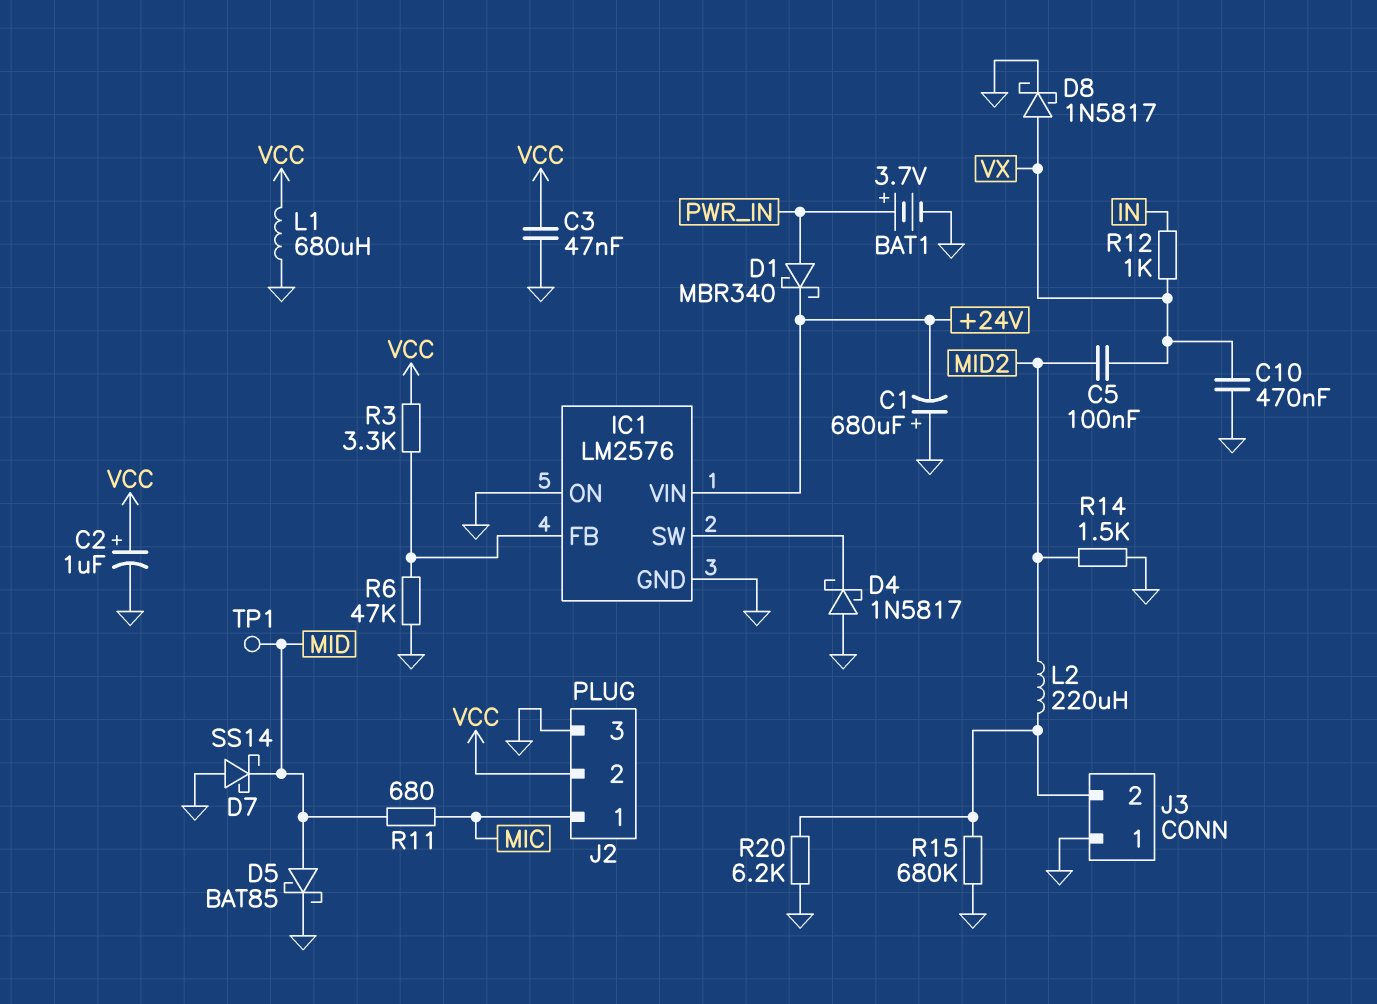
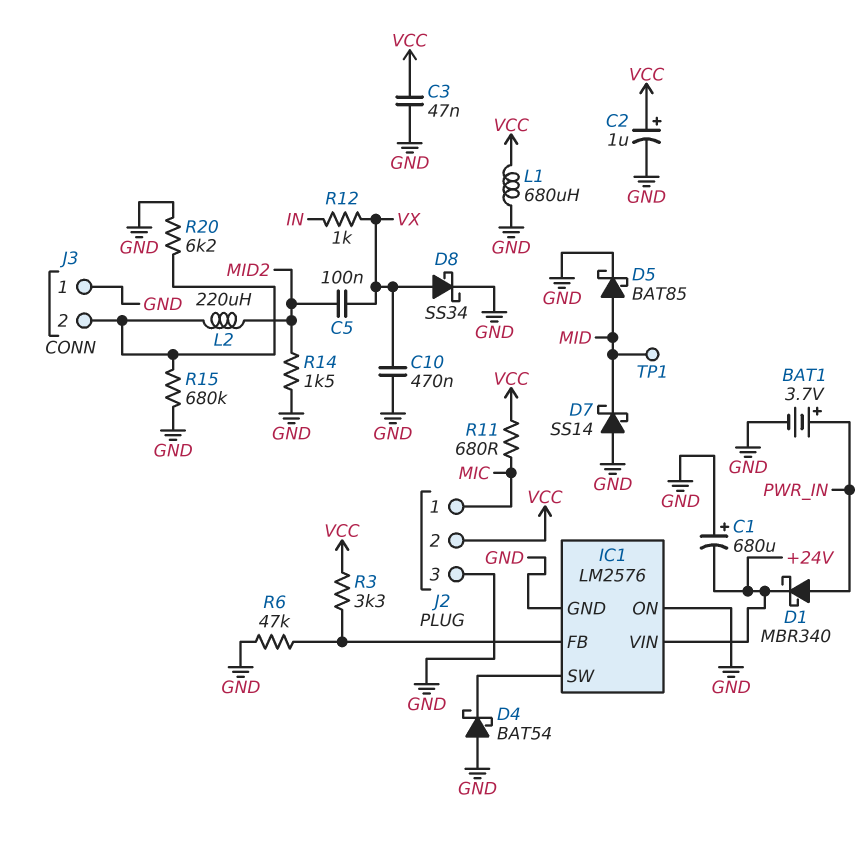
D4: schottky 1N5817 (A GND, K IC1/SW) -> schottky BAT54 (A GND, K IC1/SW)
D8: schottky 1N5817 (A VX, K GND) -> schottky SS34 (A VX, K GND)
R11: 680 (MIC, MID) -> 680 (MIC, VCC)

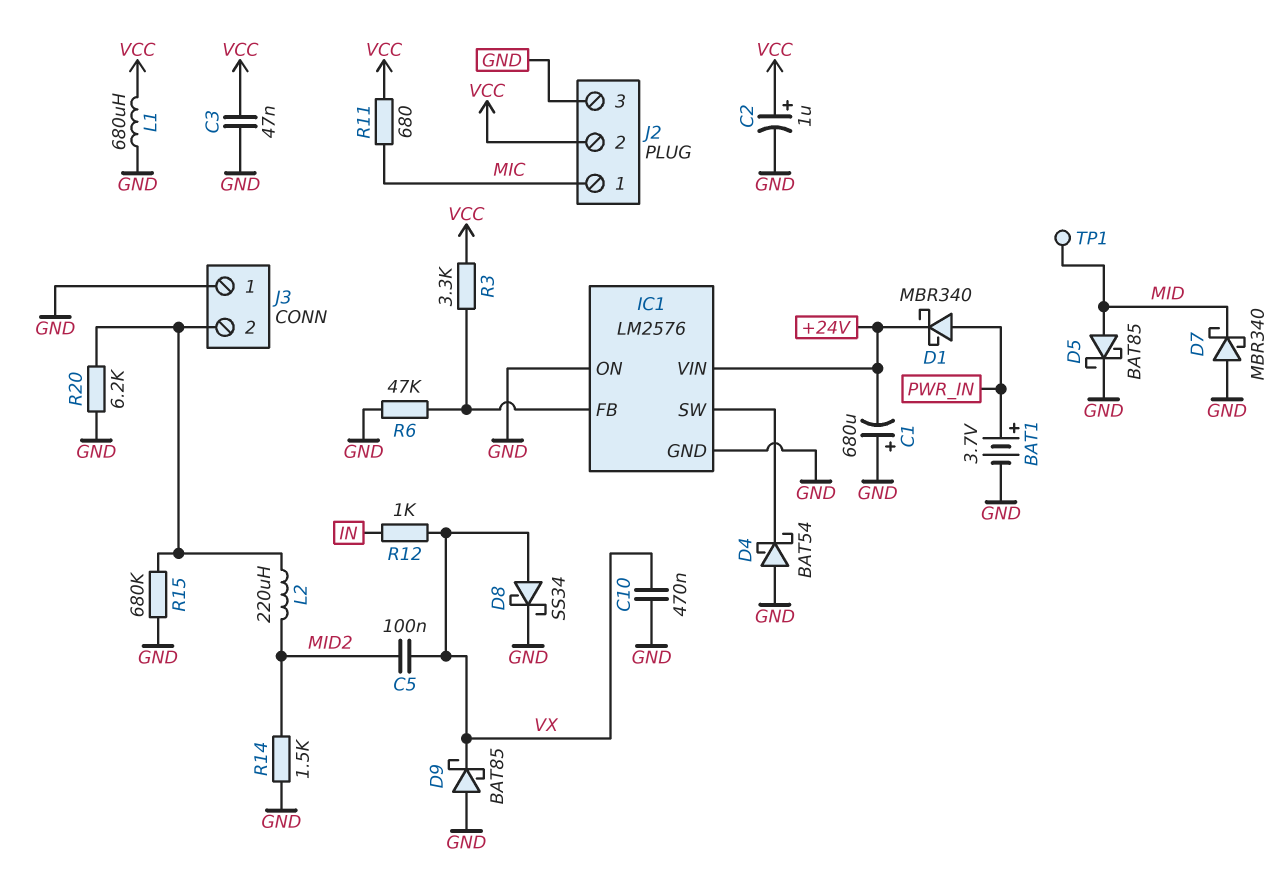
D7: schottky SS14 (A GND, K MID) -> schottky MBR340 (A GND, K MID)
D9: none -> schottky BAT85 (A GND, K VX)

